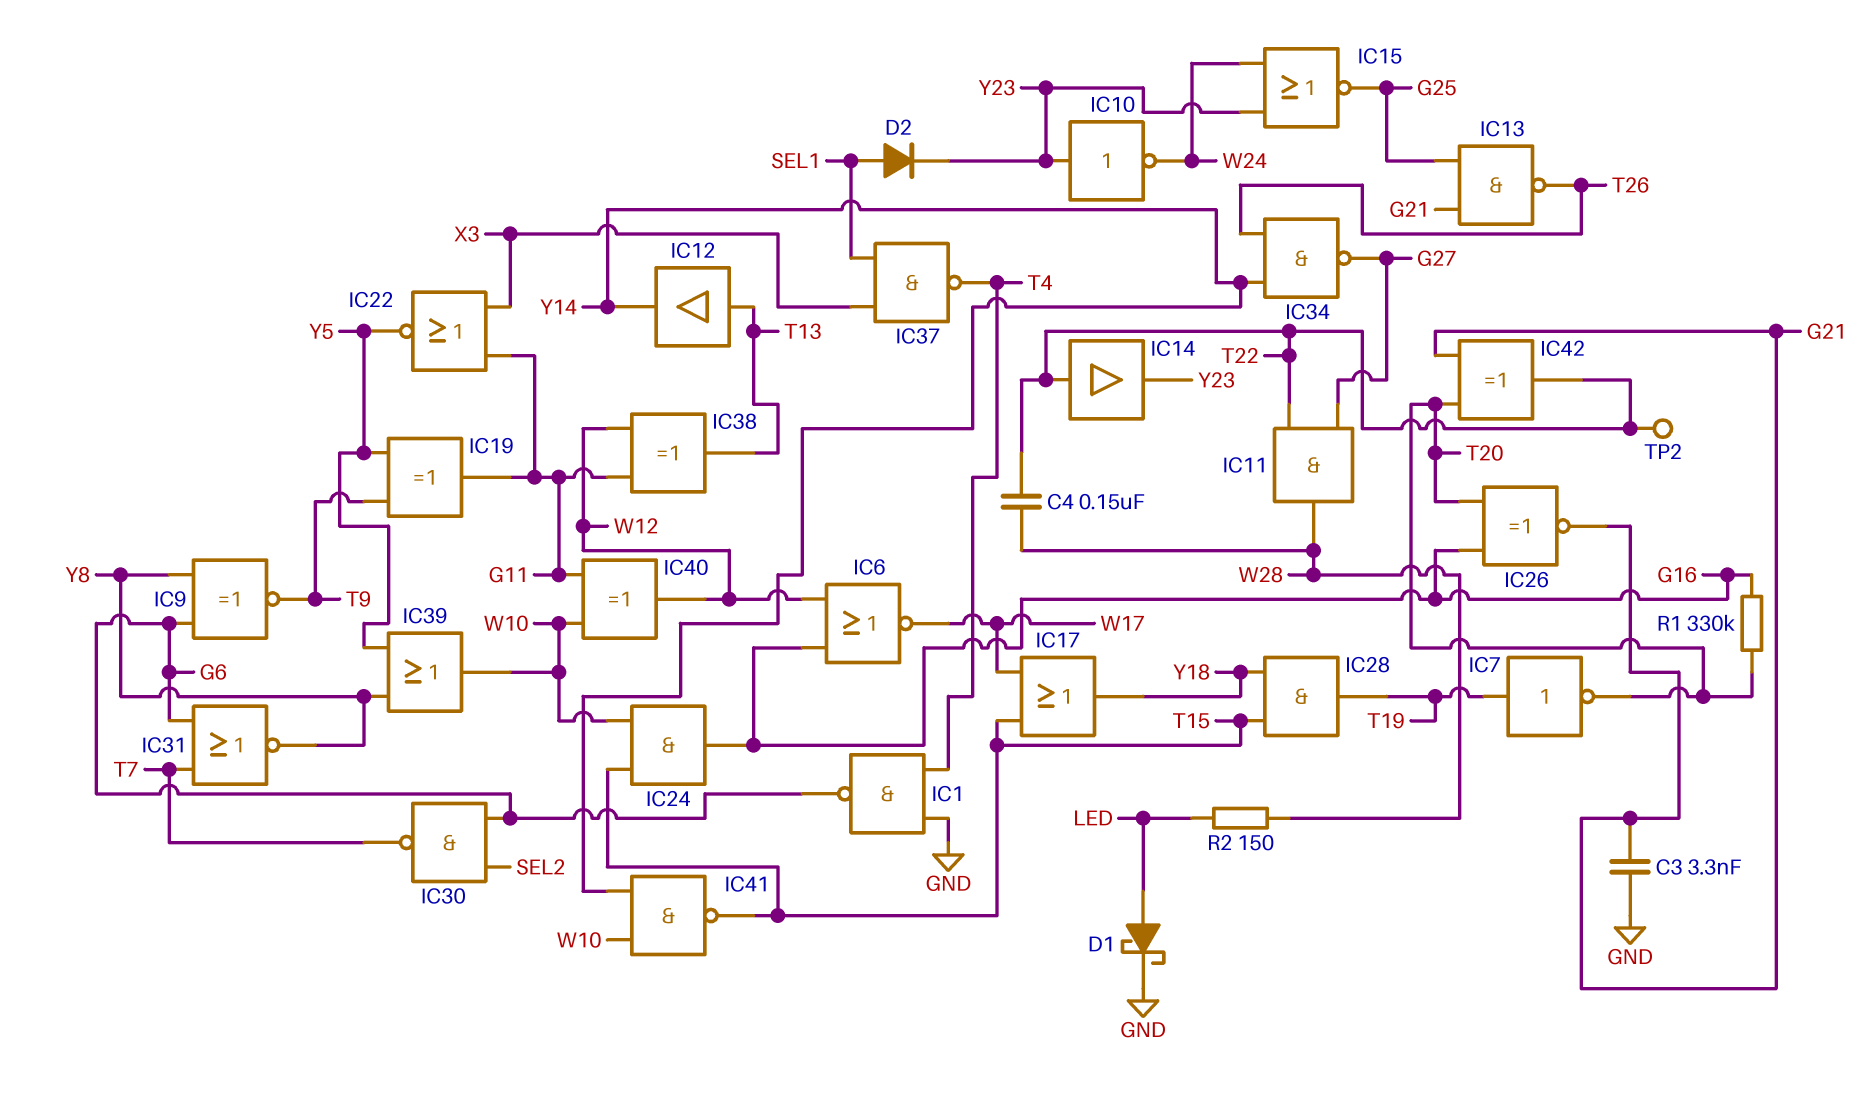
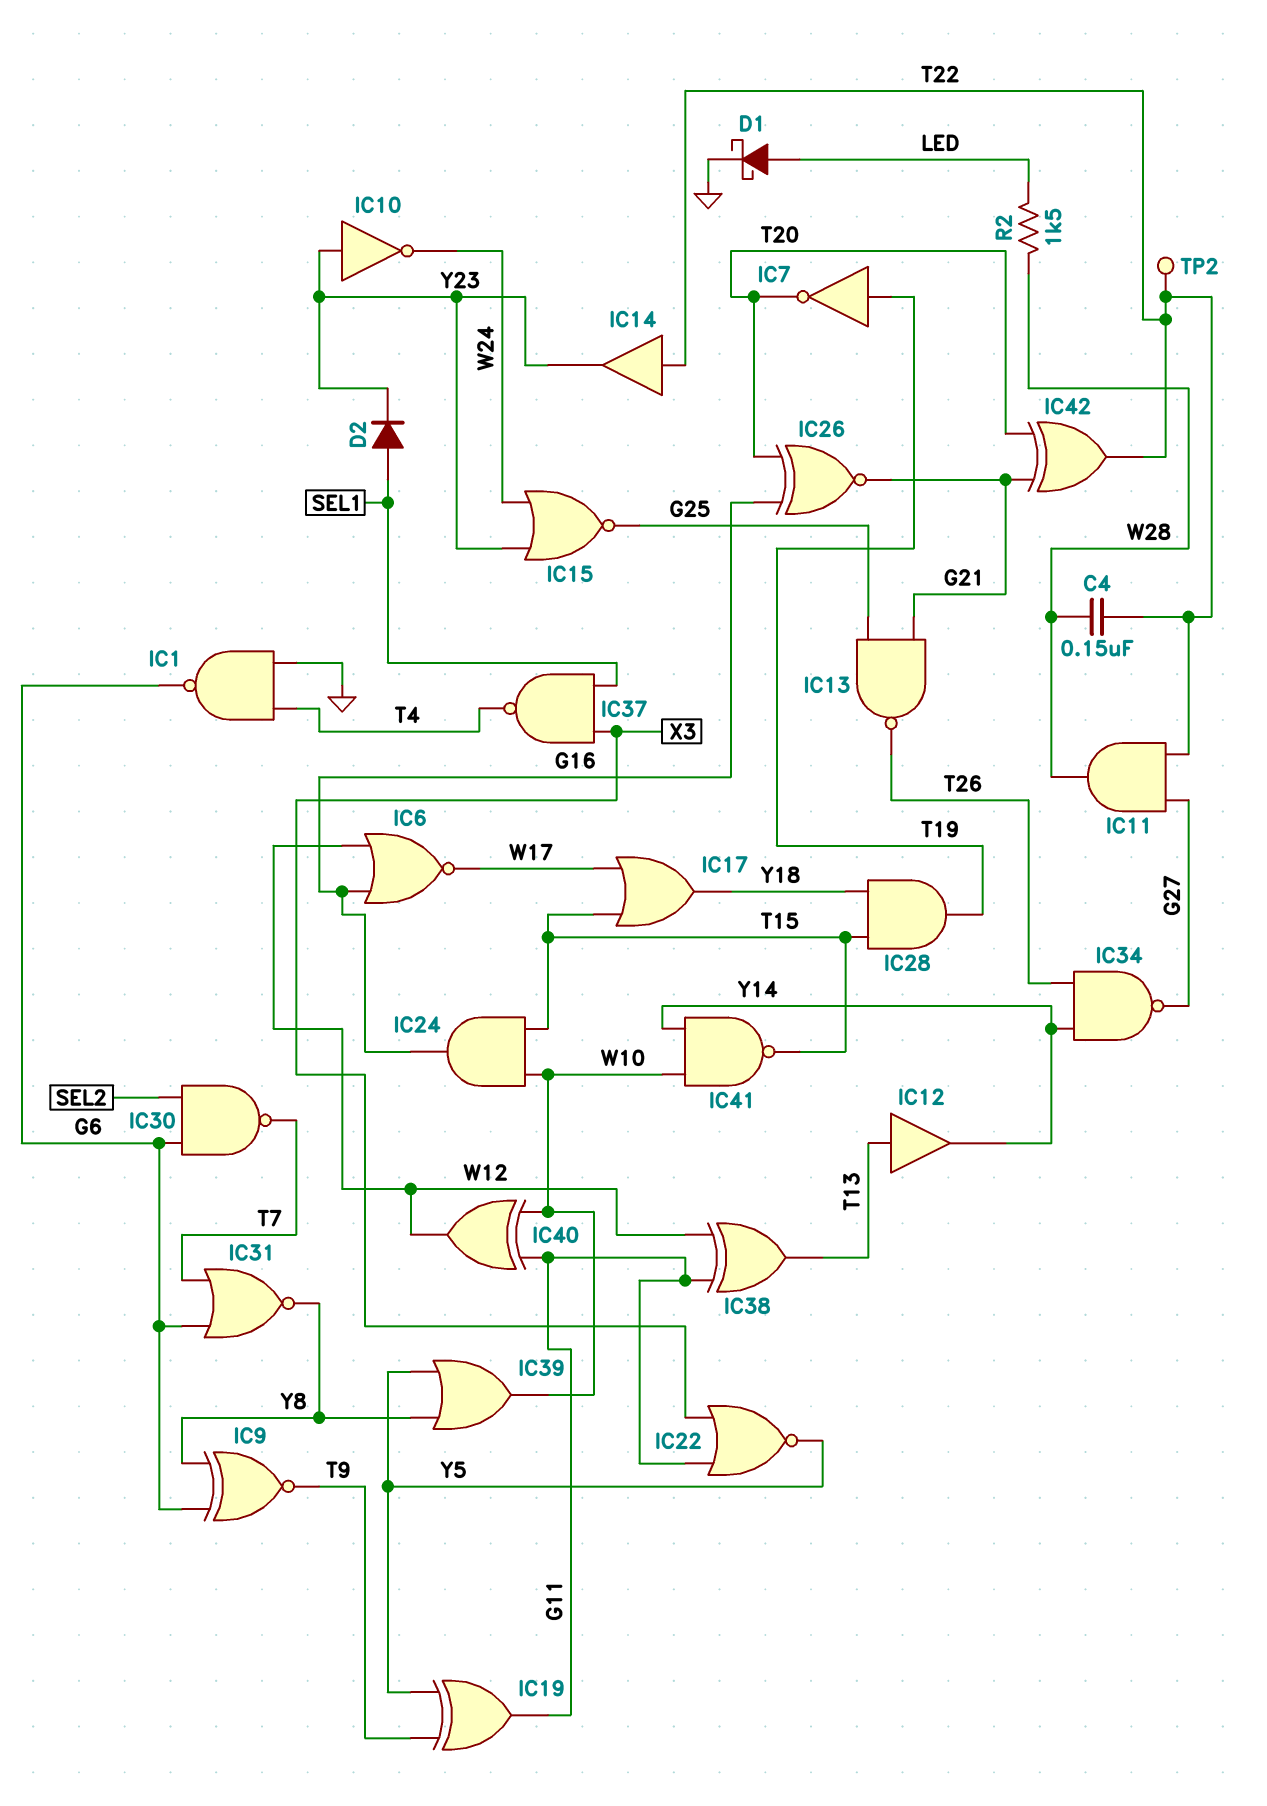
C3: 3.3nF (G21, GND) -> none
R1: 330k (G16, T20) -> none
R2: 150 (LED, W28) -> 1.5k (LED, W28)

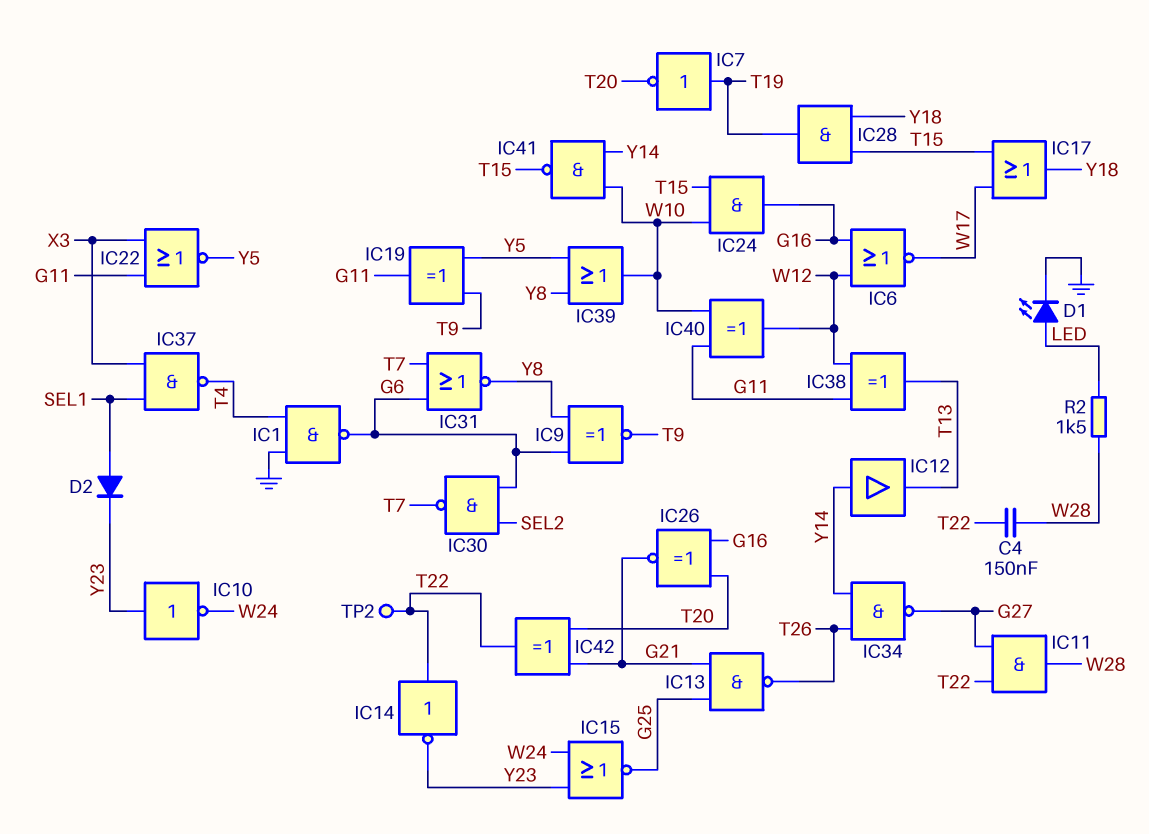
D1: schottky (A LED, K GND) -> LED (A LED, K GND)
IC12: buffer (in T13, out Y14) -> buffer (in Y14, out T13)
IC14: buffer (in T22, out Y23) -> NOT (in T22, out Y23)

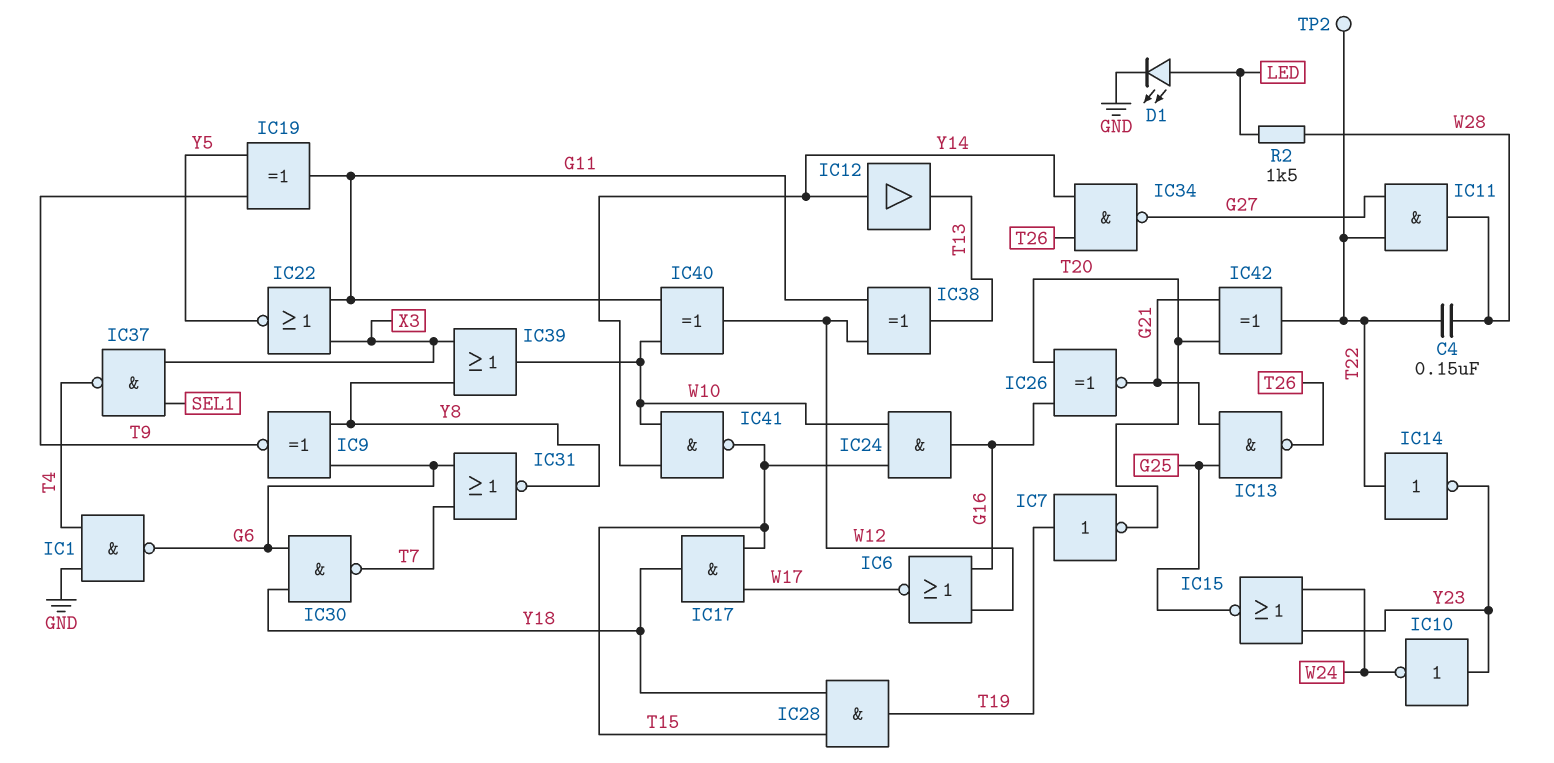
D2: diode (A SEL1, K Y23) -> none
IC17: OR (in T15, in W17, out Y18) -> AND (in T15, in W17, out Y18)
IC30: NAND (in G6, in SEL2, out T7) -> NAND (in G6, in Y18, out T7)
IC39: OR (in Y5, in Y8, out W10) -> OR (in X3, in Y8, out W10)

